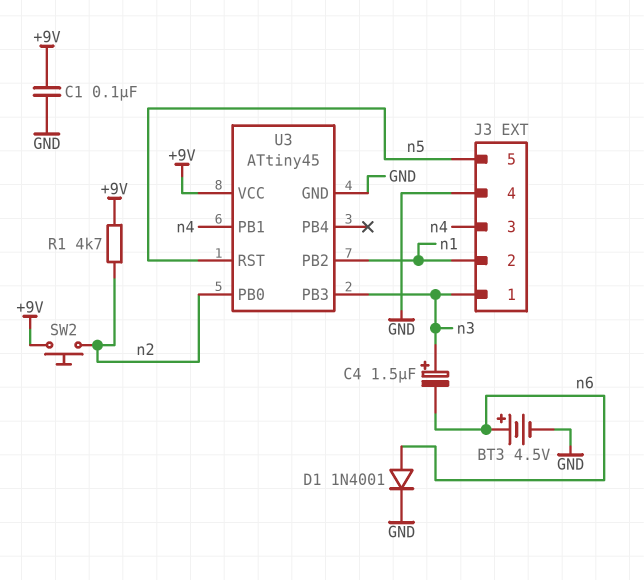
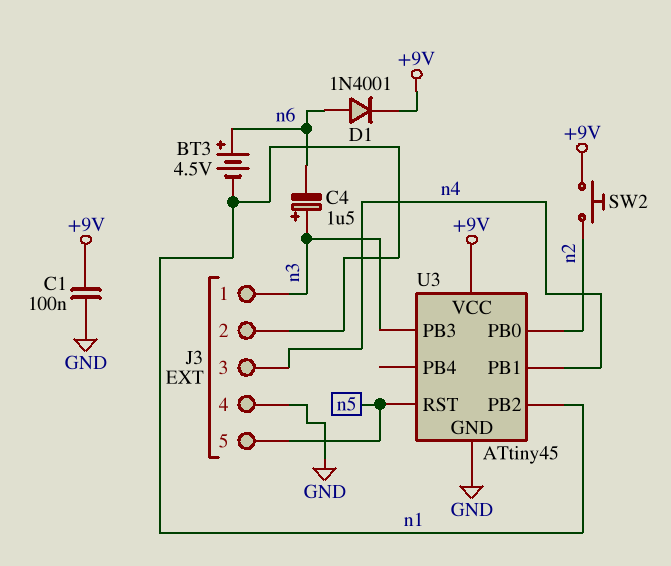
BT3: 4.5V (plus n6, minus GND) -> 4.5V (plus n6, minus n1)
D1: diode 1N4001 (A n6, K GND) -> diode 1N4001 (A n6, K +9V)
R1: 4.7k (+9V, n2) -> none

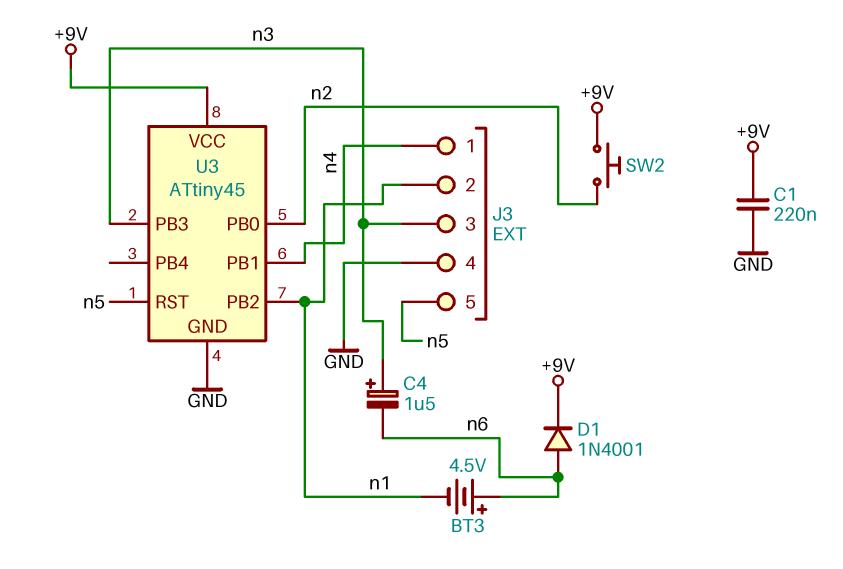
C1: 100nF (+9V, GND) -> 220nF (+9V, GND)
J3 pin 1: n3 -> n4
J3 pin 3: n4 -> n3

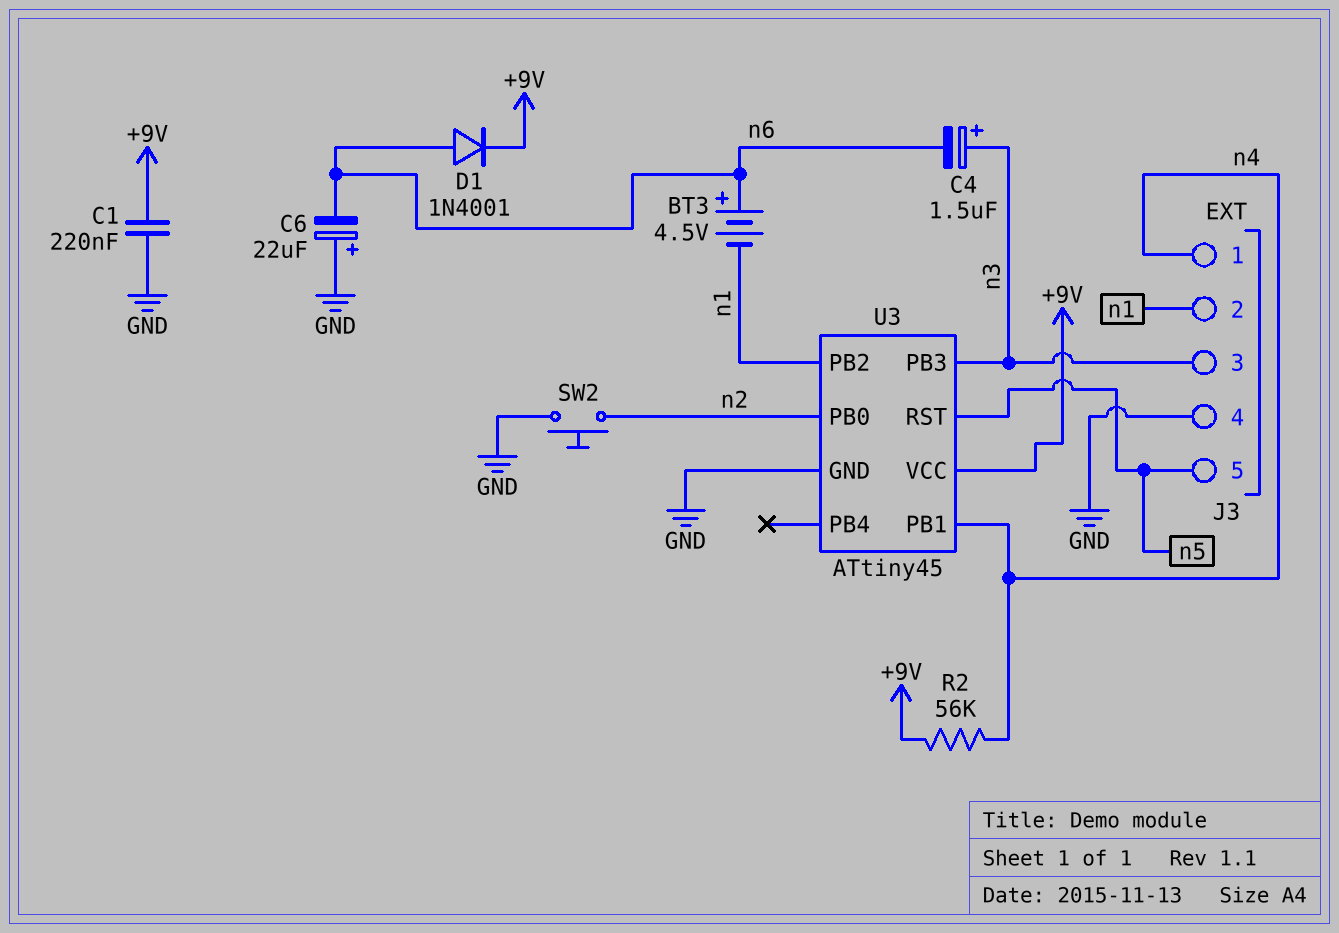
C6: none -> 22uF (plus GND, minus n6)
R2: none -> 56k (+9V, n4)
SW2: button (+9V, n2) -> button (GND, n2)

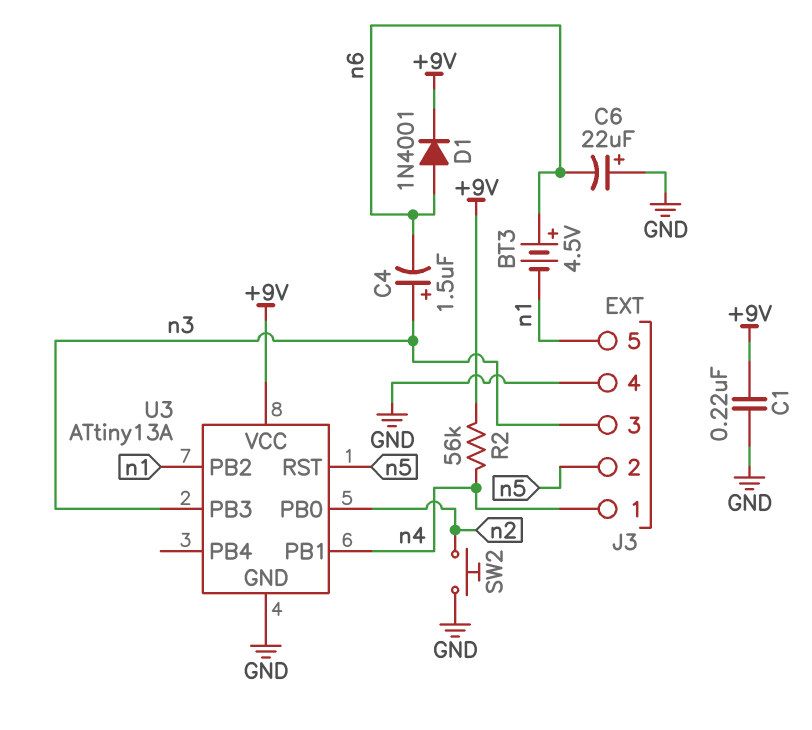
J3 pin 2: n1 -> n5
J3 pin 5: n5 -> n1
U3: ATtiny45 -> ATtiny13A

